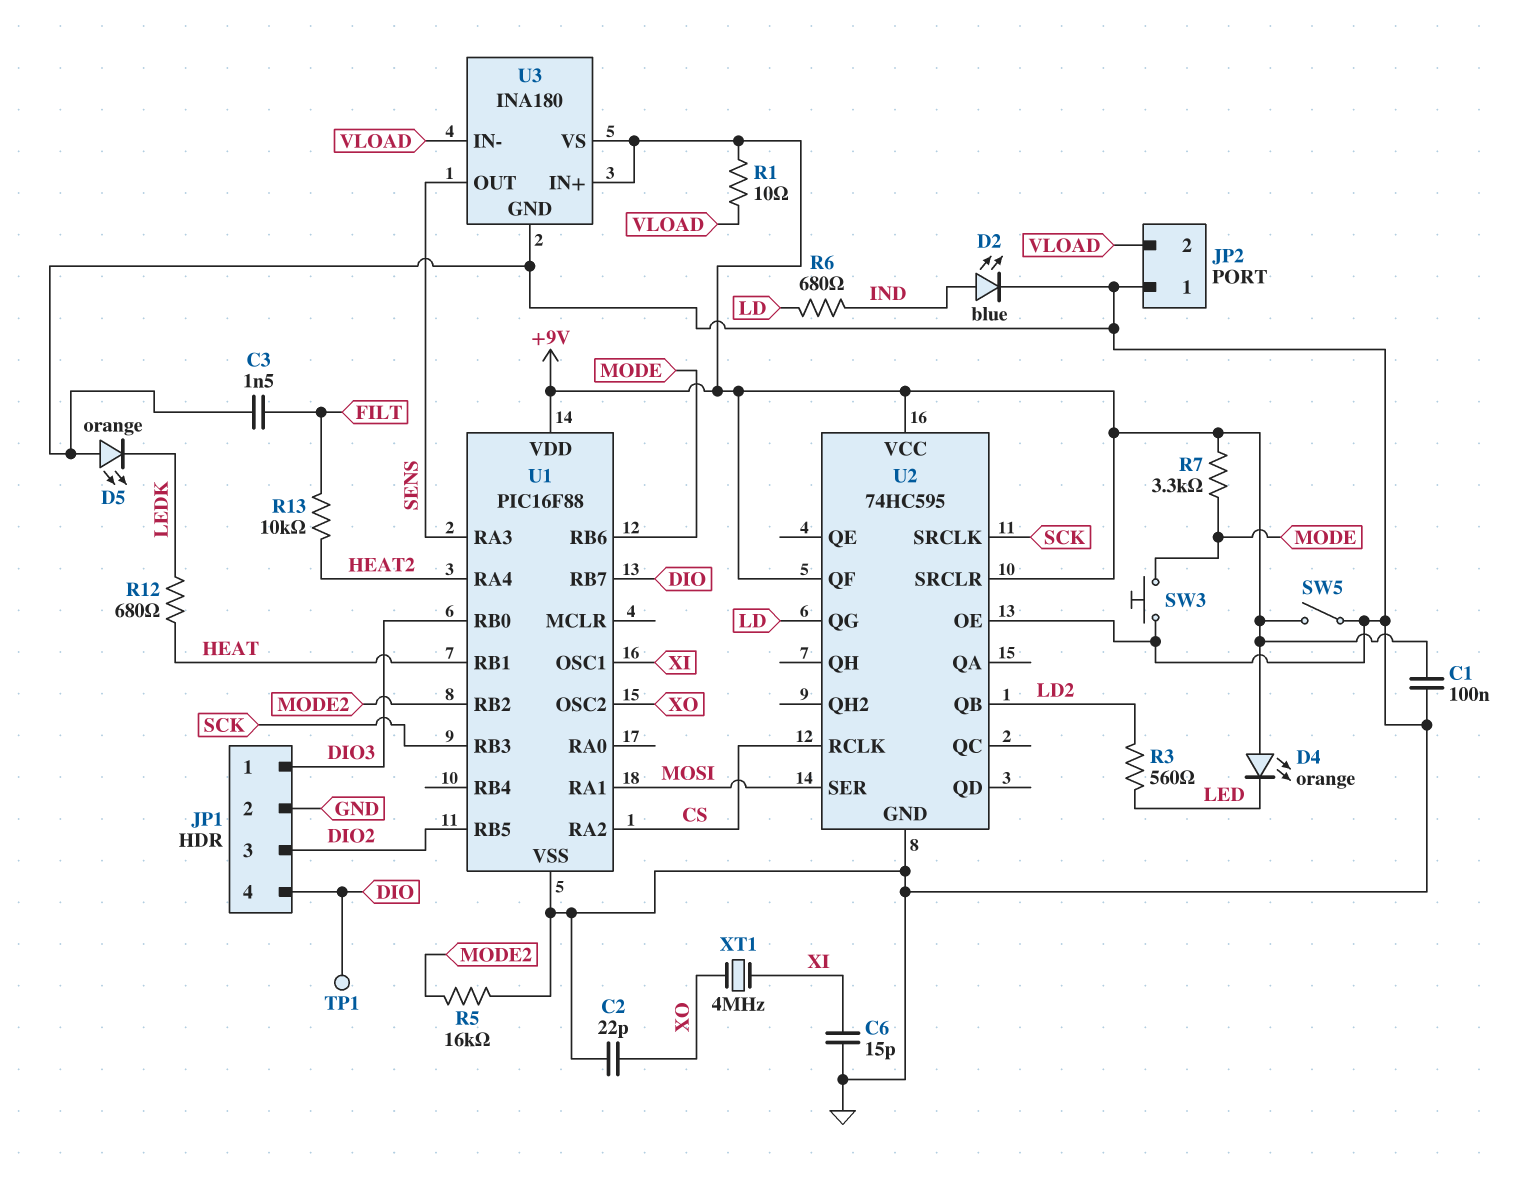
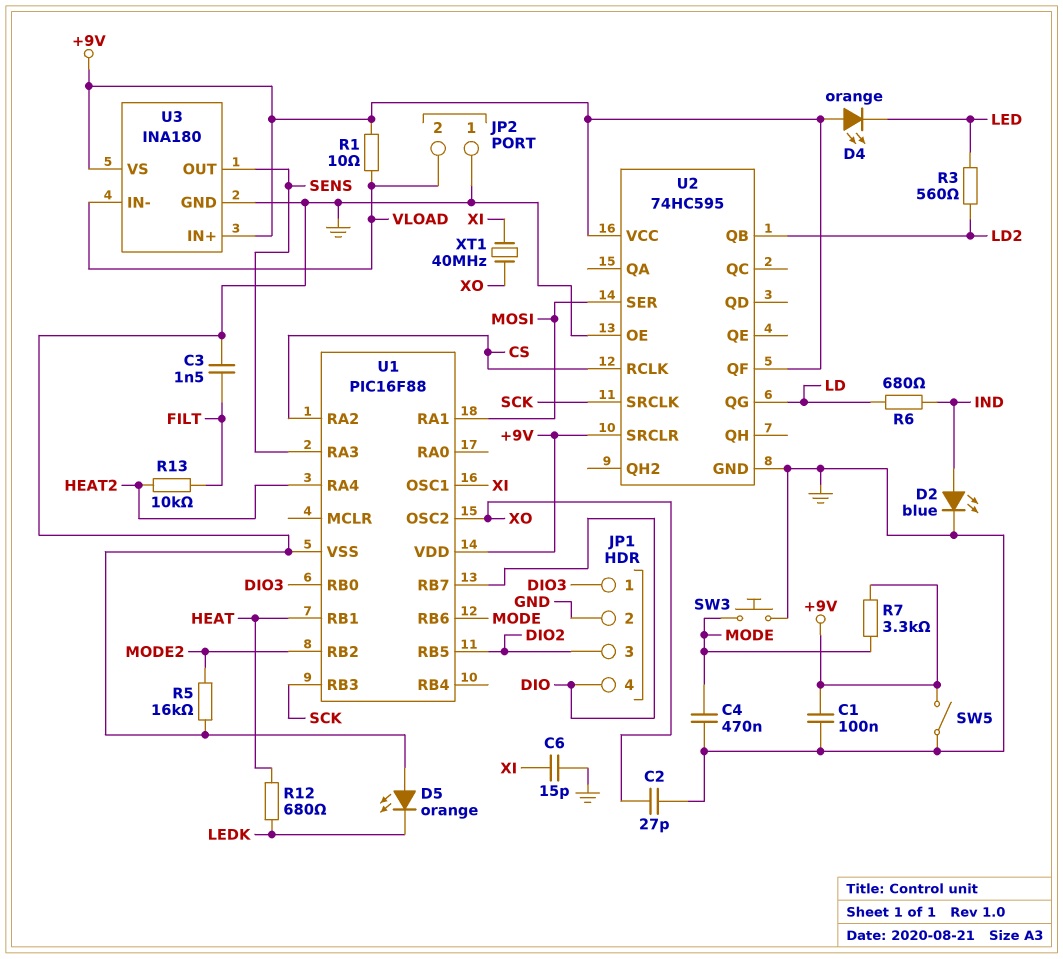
C2: 22pF (GND, XO) -> 27pF (GND, XO)
C4: none -> 470nF (GND, MODE)
TP1: test point (DIO) -> none
XT1: 4MHz (XI, XO) -> 40MHz (XI, XO)

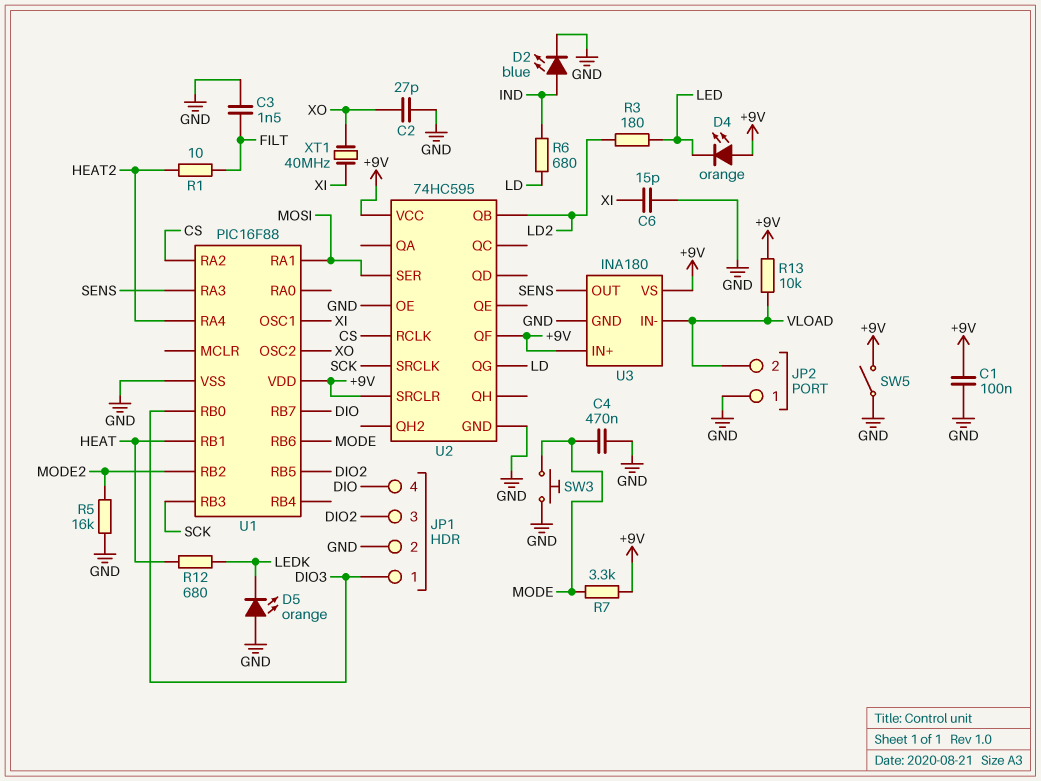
R1: 10 (+9V, VLOAD) -> 10 (FILT, HEAT2)
R3: 560 (LD2, LED) -> 180 (LD2, LED)
R13: 10k (FILT, HEAT2) -> 10k (+9V, VLOAD)

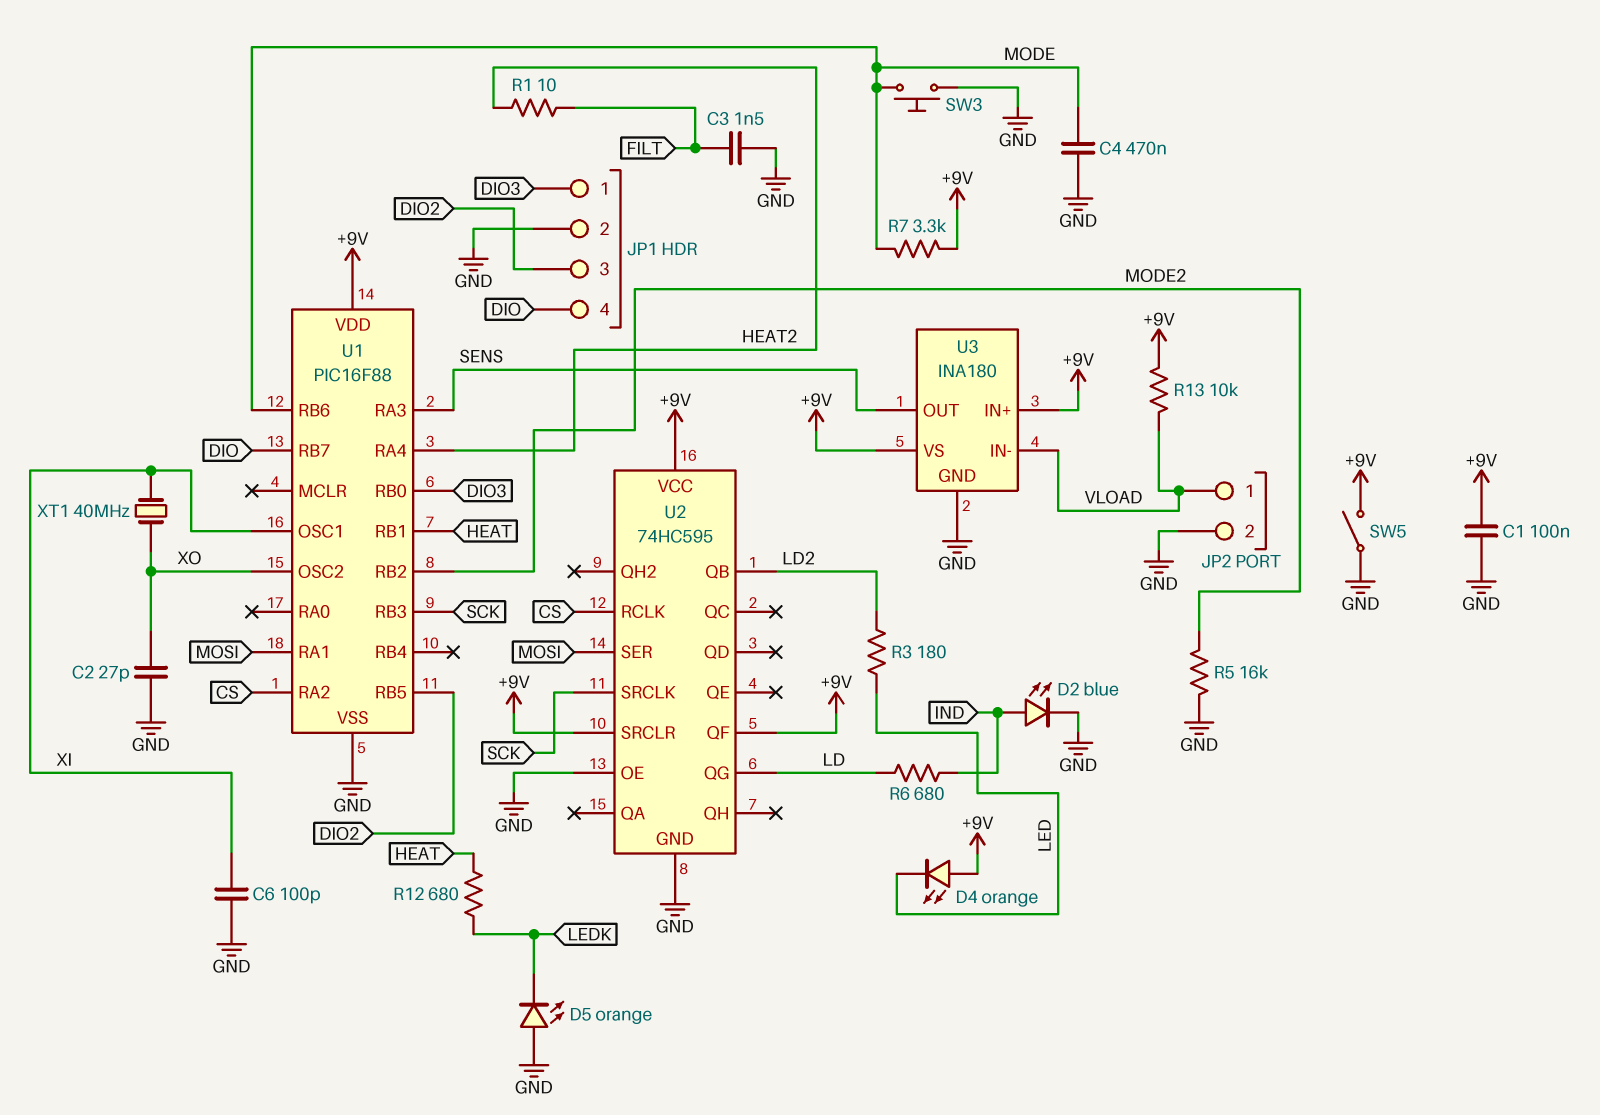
C6: 15pF (GND, XI) -> 100pF (GND, XI)
JP2 pin 1: GND -> VLOAD
JP2 pin 2: VLOAD -> GND

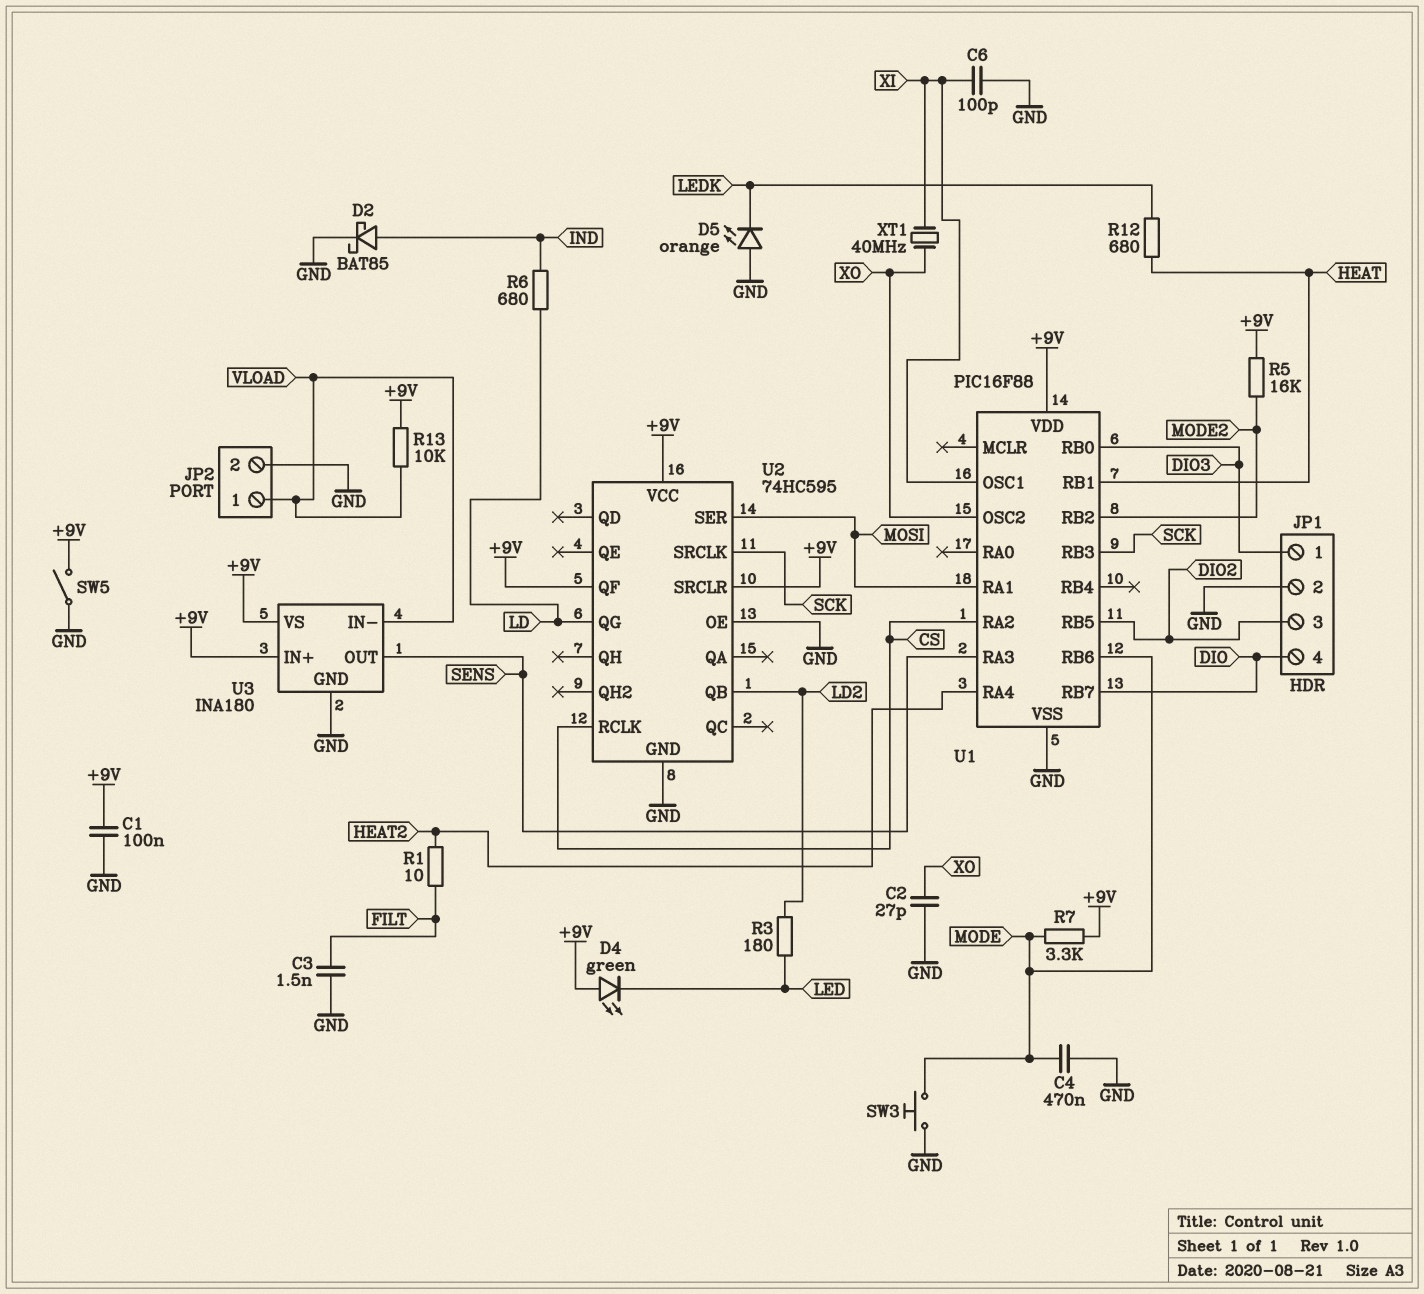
D2: LED blue (A IND, K GND) -> schottky BAT85 (A IND, K GND)
D4: LED orange (A +9V, K LED) -> LED green (A +9V, K LED)
R5: 16k (GND, MODE2) -> 16k (+9V, MODE2)

